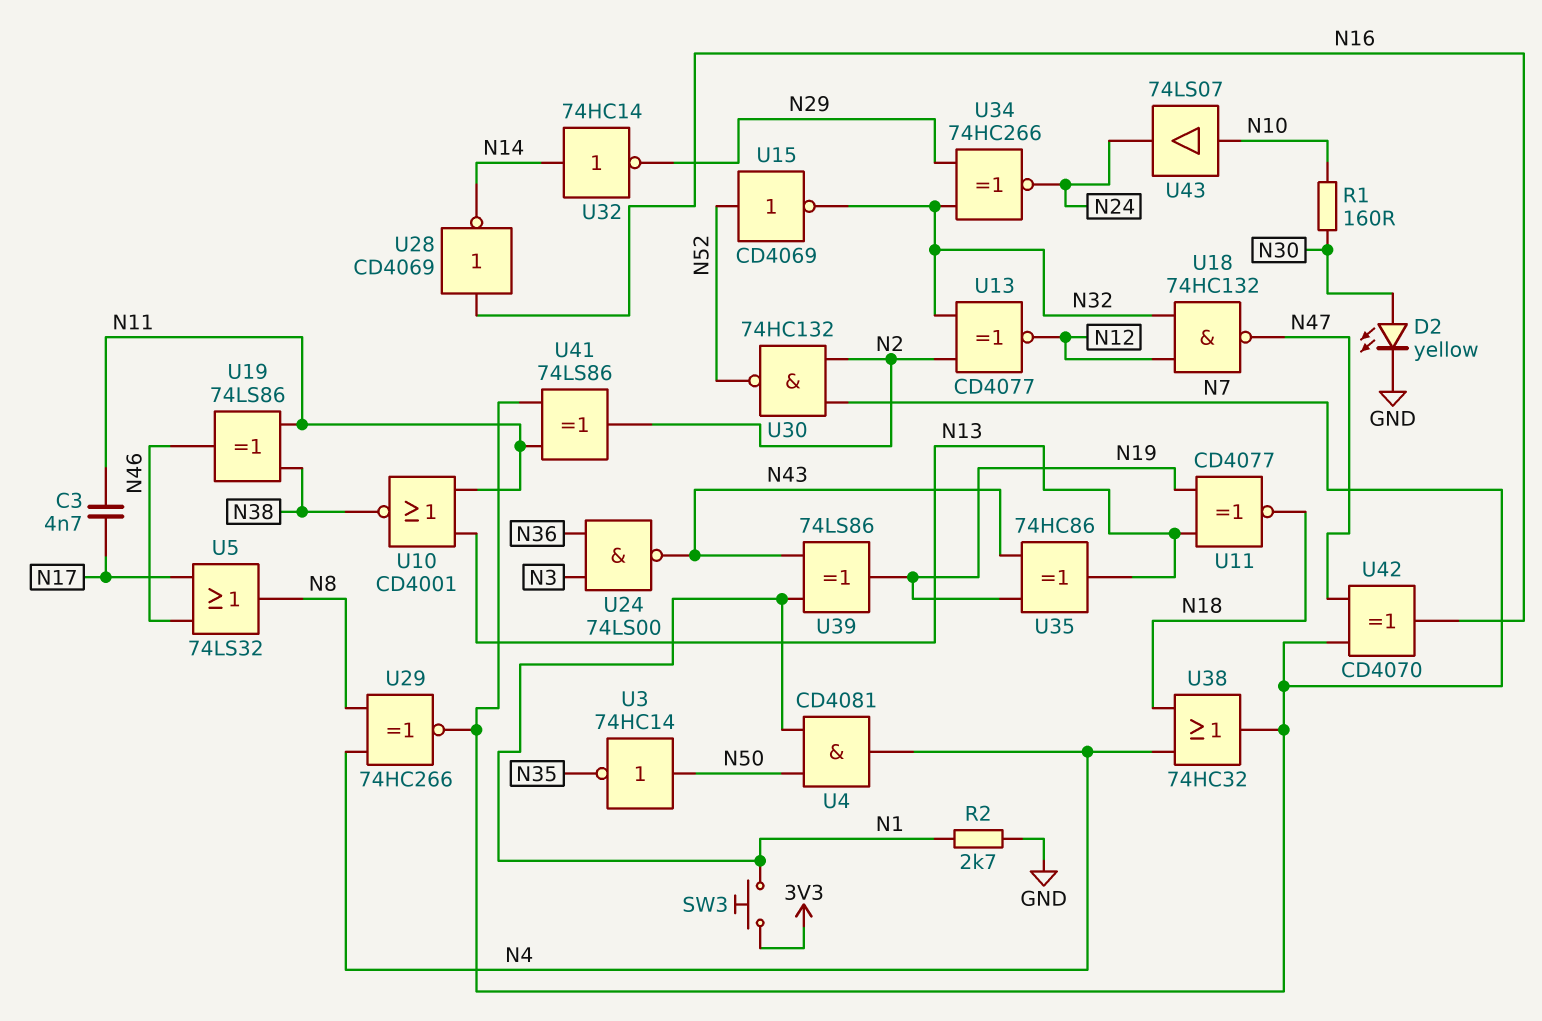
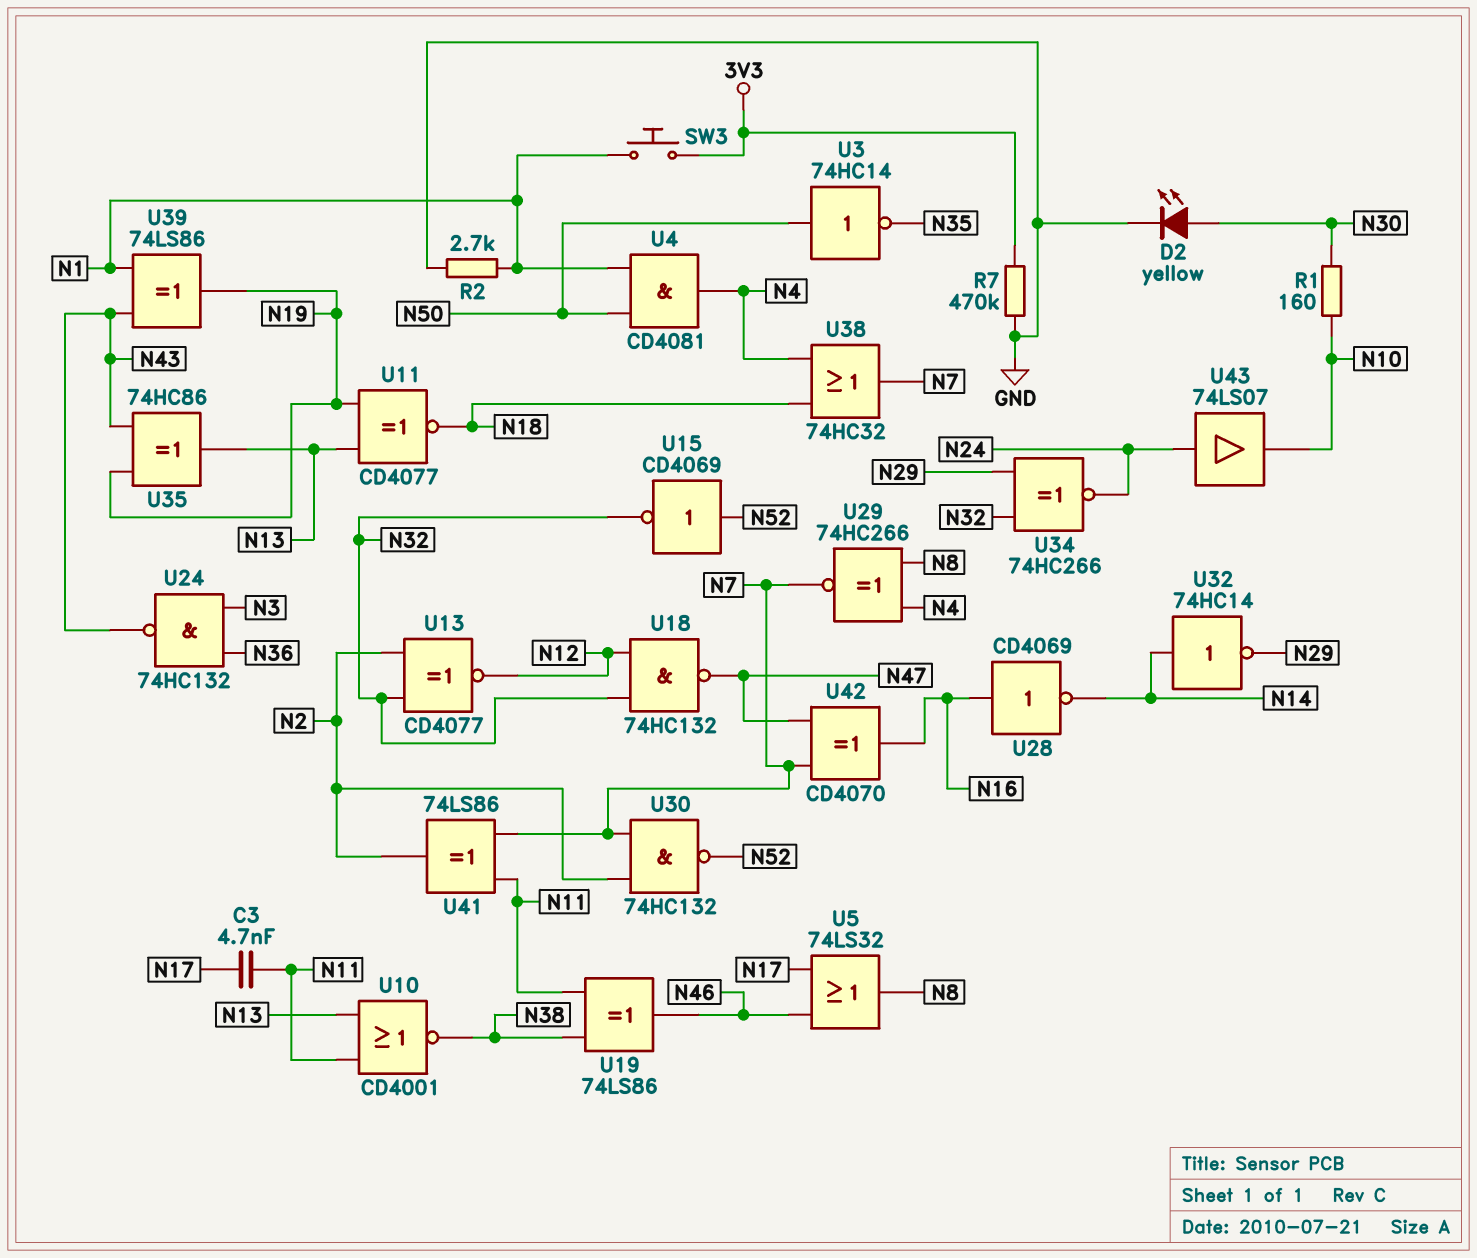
R7: none -> 470k (3V3, GND)
U24: NAND 74LS00 (in N3, in N36, out N43) -> NAND 74HC132 (in N3, in N36, out N43)
U43: buffer 74LS07 (in N10, out N24) -> buffer 74LS07 (in N24, out N10)

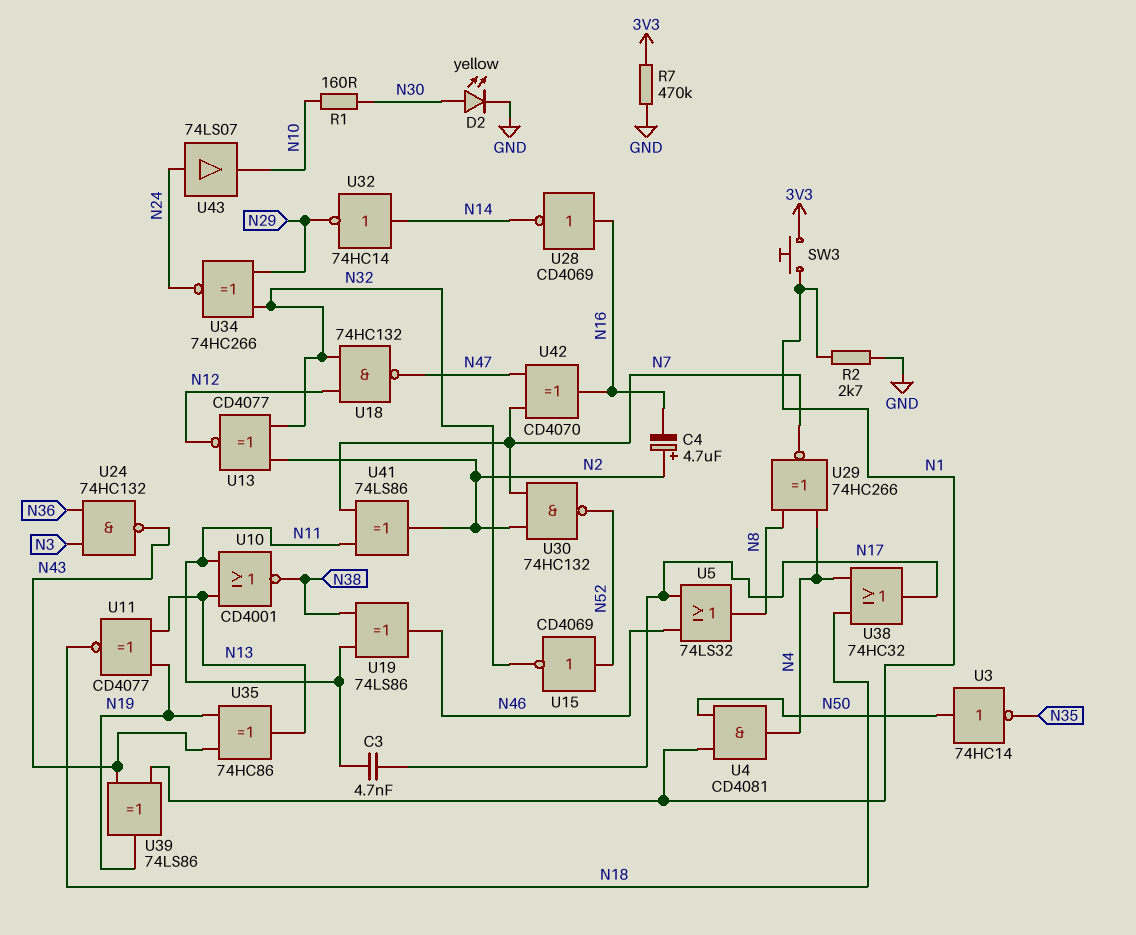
C4: none -> 4.7uF (plus N2, minus N16)
U38: OR 74HC32 (in N4, in N18, out N7) -> OR 74HC32 (in N4, in N18, out N17)

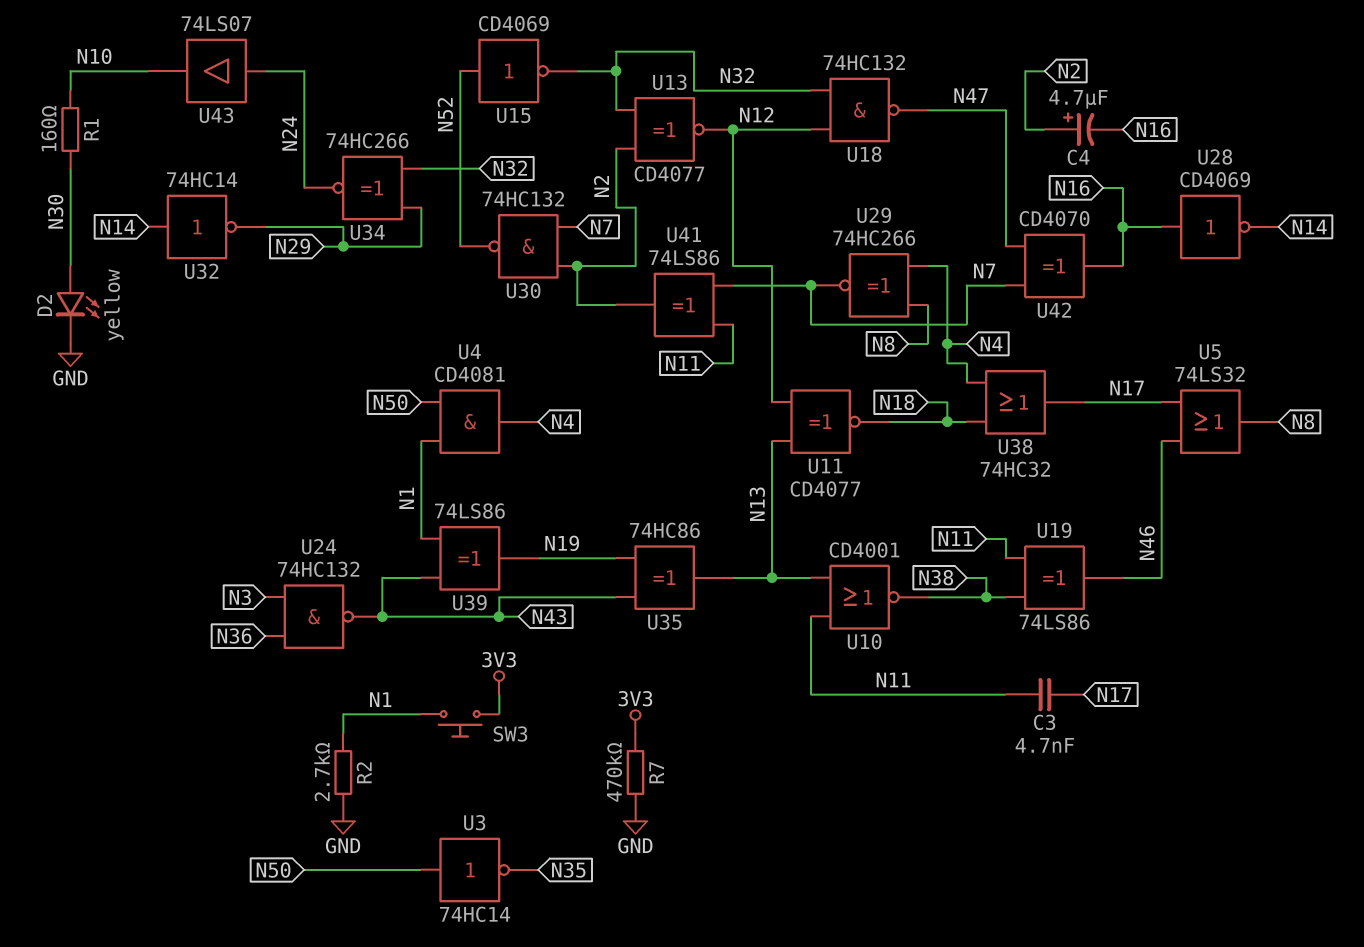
U11: XNOR CD4077 (in N13, in N19, out N18) -> XNOR CD4077 (in N12, in N13, out N18)

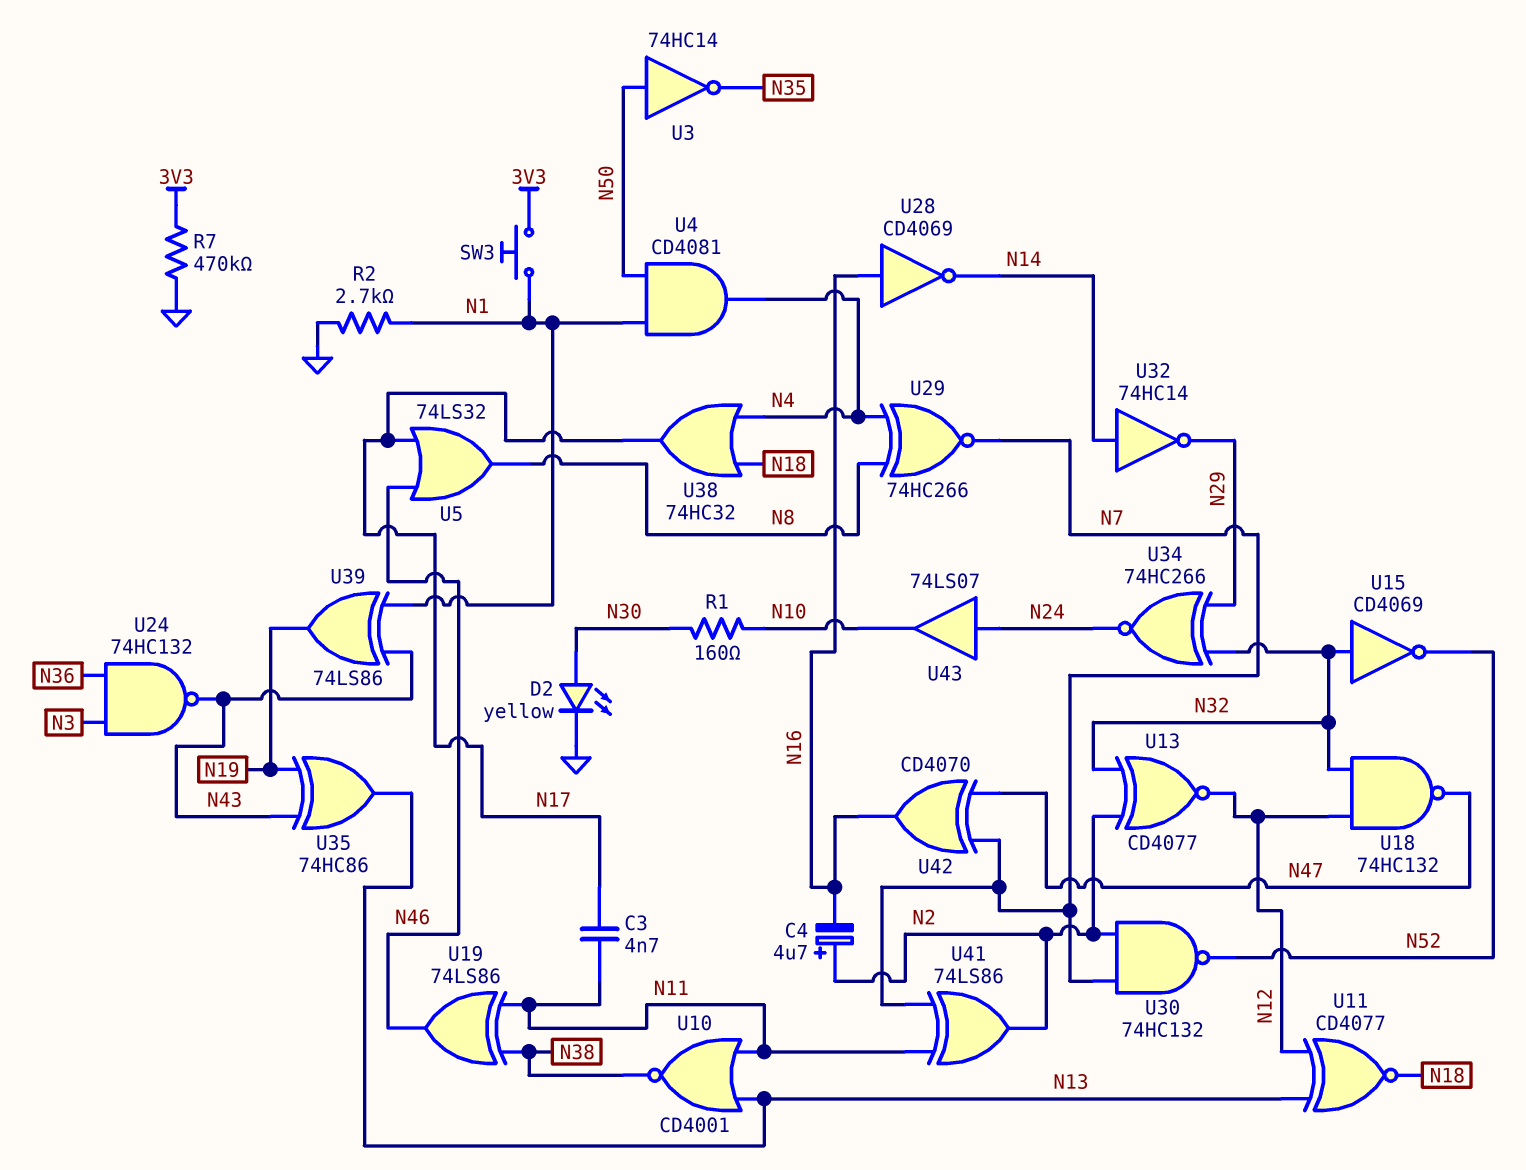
U15: NOT CD4069 (in N52, out N32) -> NOT CD4069 (in N32, out N52)

